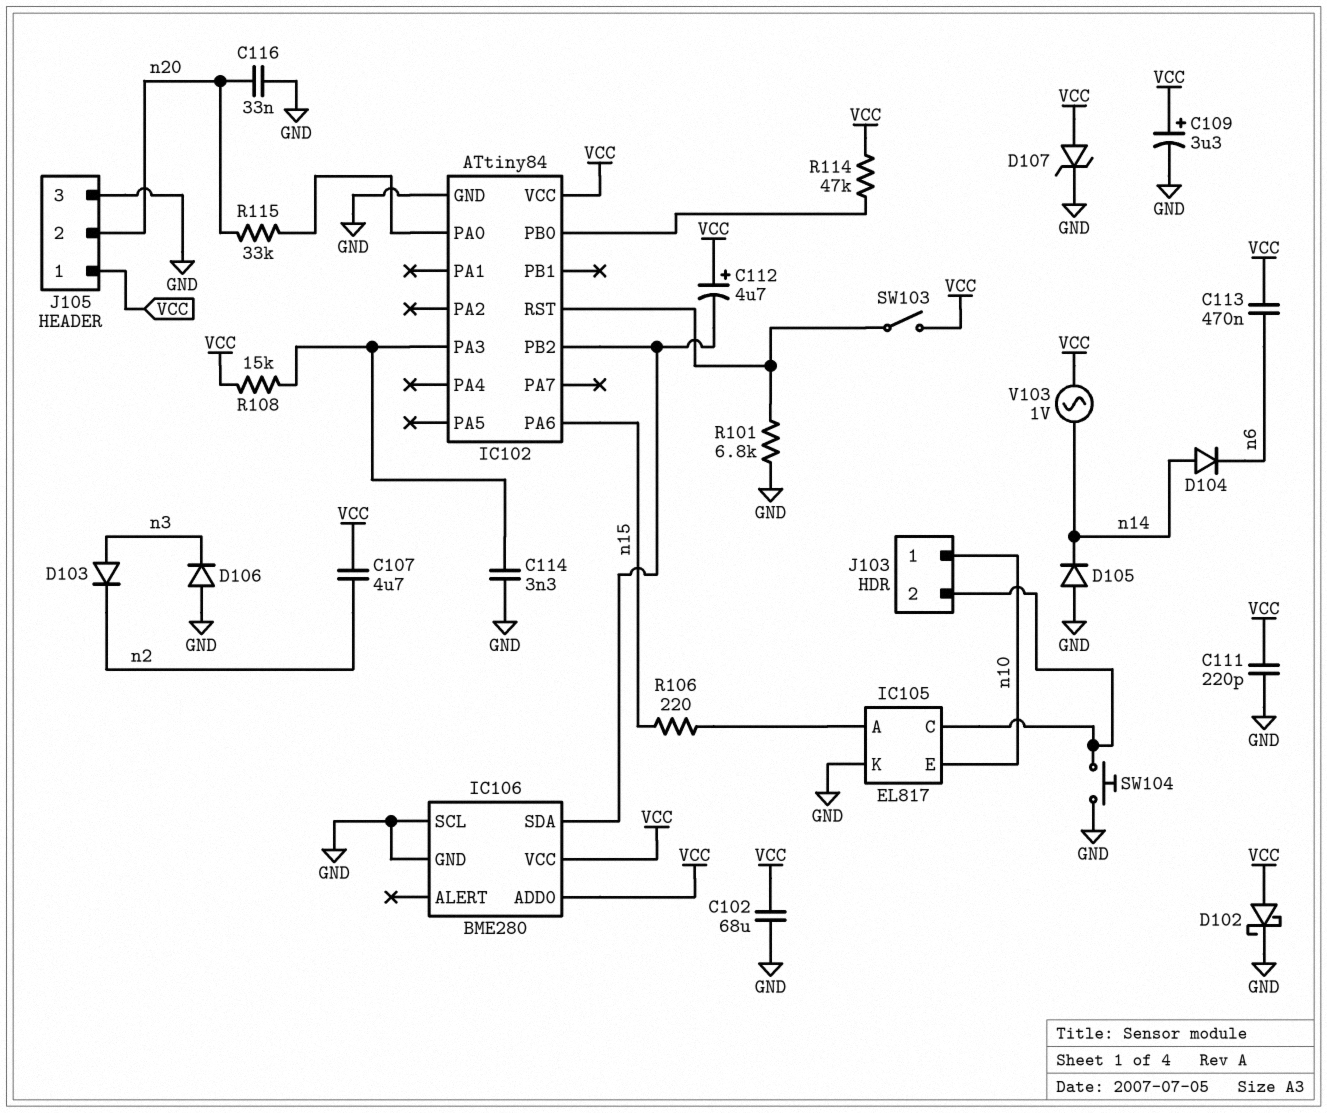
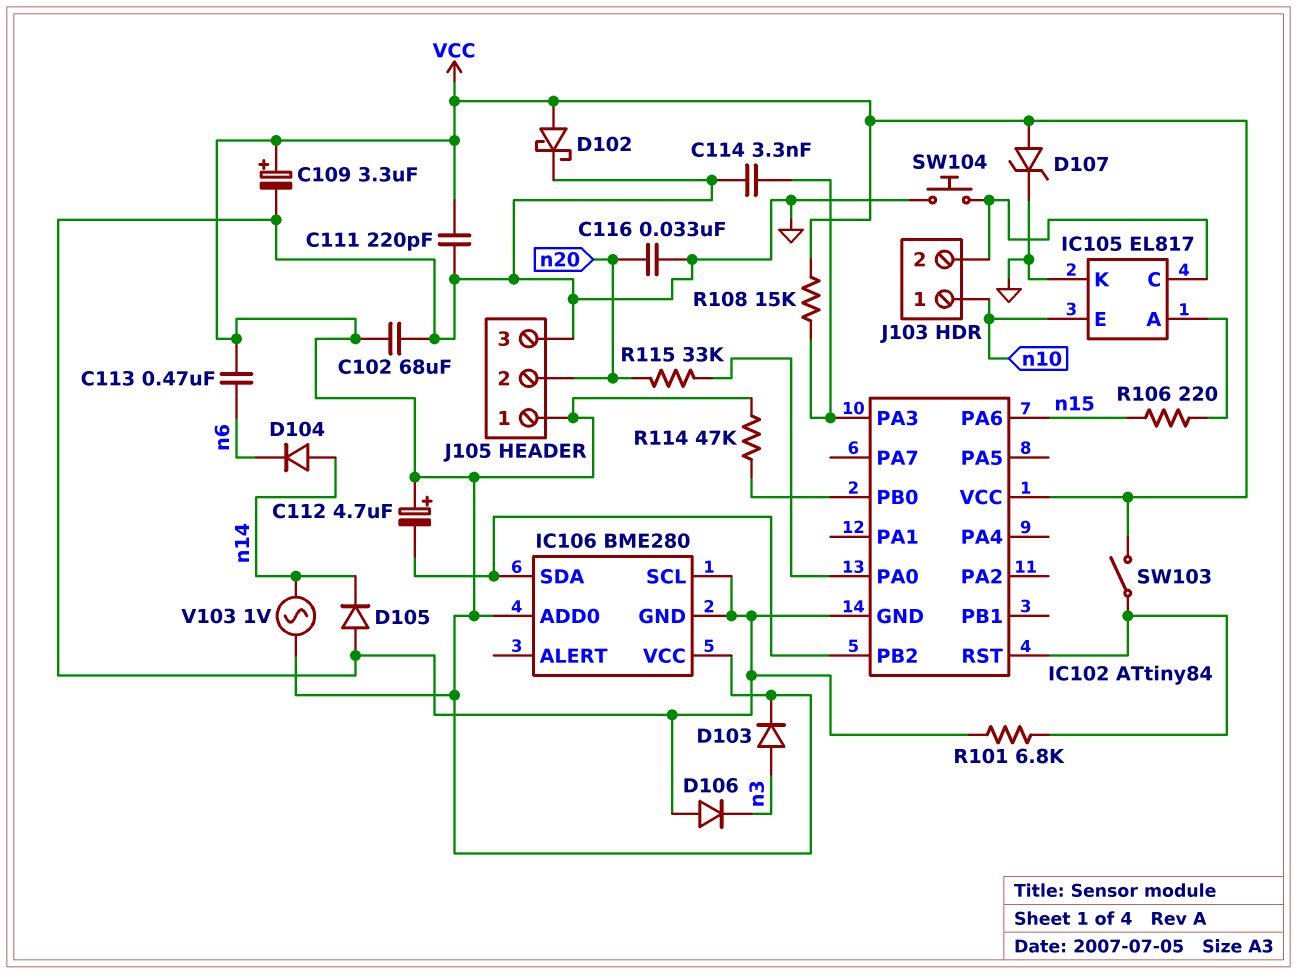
C107: 4.7uF (VCC, n2) -> none
D103: diode (A n3, K n2) -> diode (A n3, K VCC)

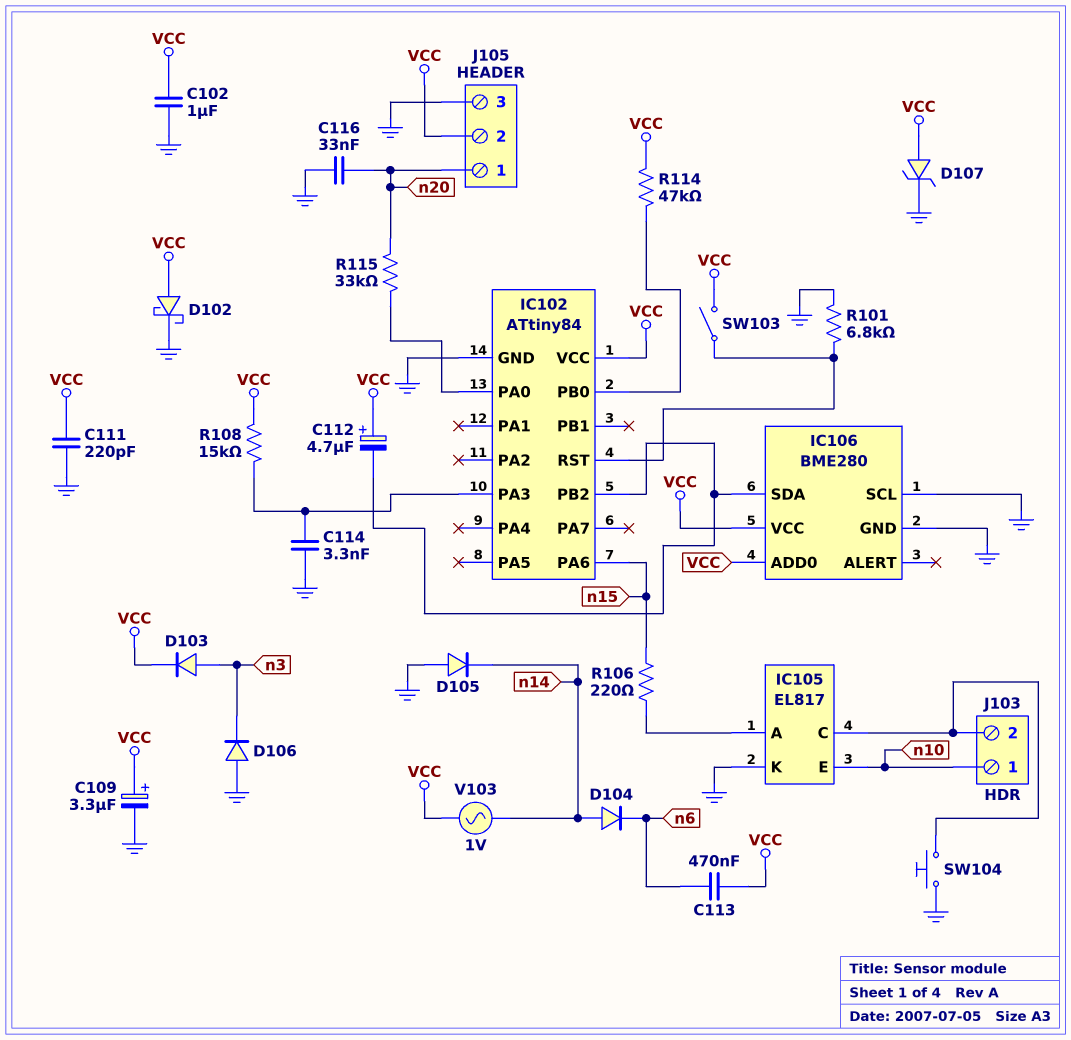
C102: 68uF (GND, VCC) -> 1uF (GND, VCC)
J105 pin 1: VCC -> n20
J105 pin 2: n20 -> VCC

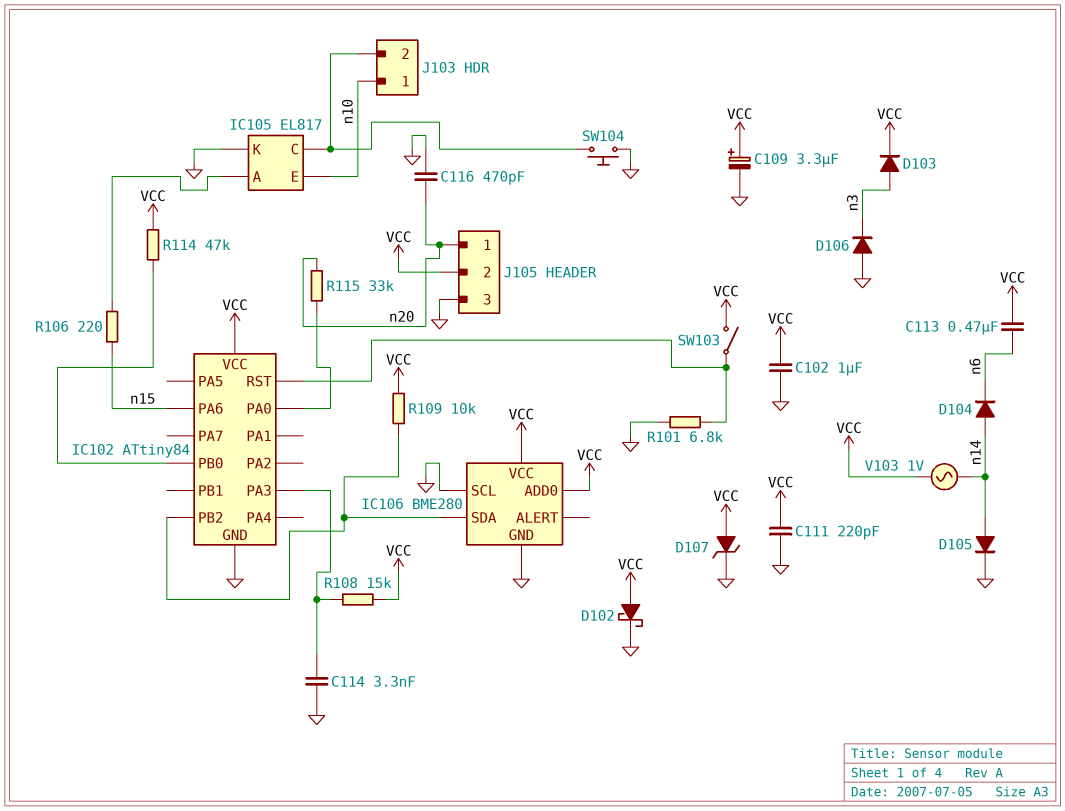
C112: 4.7uF (plus VCC, minus IC102/PB2) -> none
C116: 33nF (GND, n20) -> 470pF (GND, n20)
D105: diode (A GND, K n14) -> diode (A n14, K GND)
R109: none -> 10k (IC102/PB2, VCC)

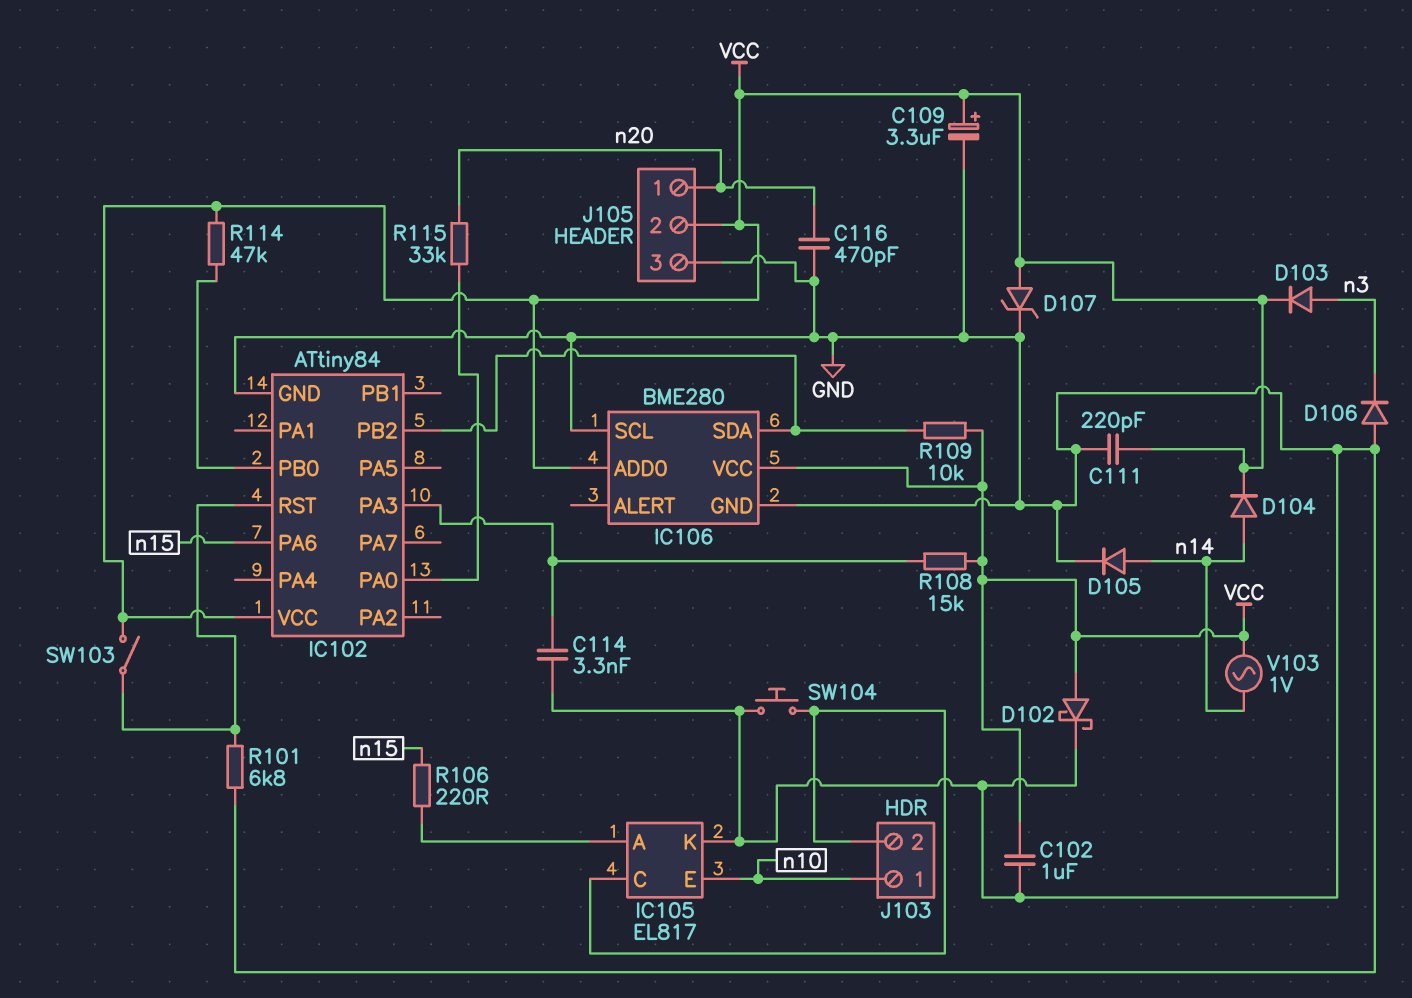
C113: 470nF (VCC, n6) -> none
D104: diode (A n14, K n6) -> diode (A n14, K VCC)

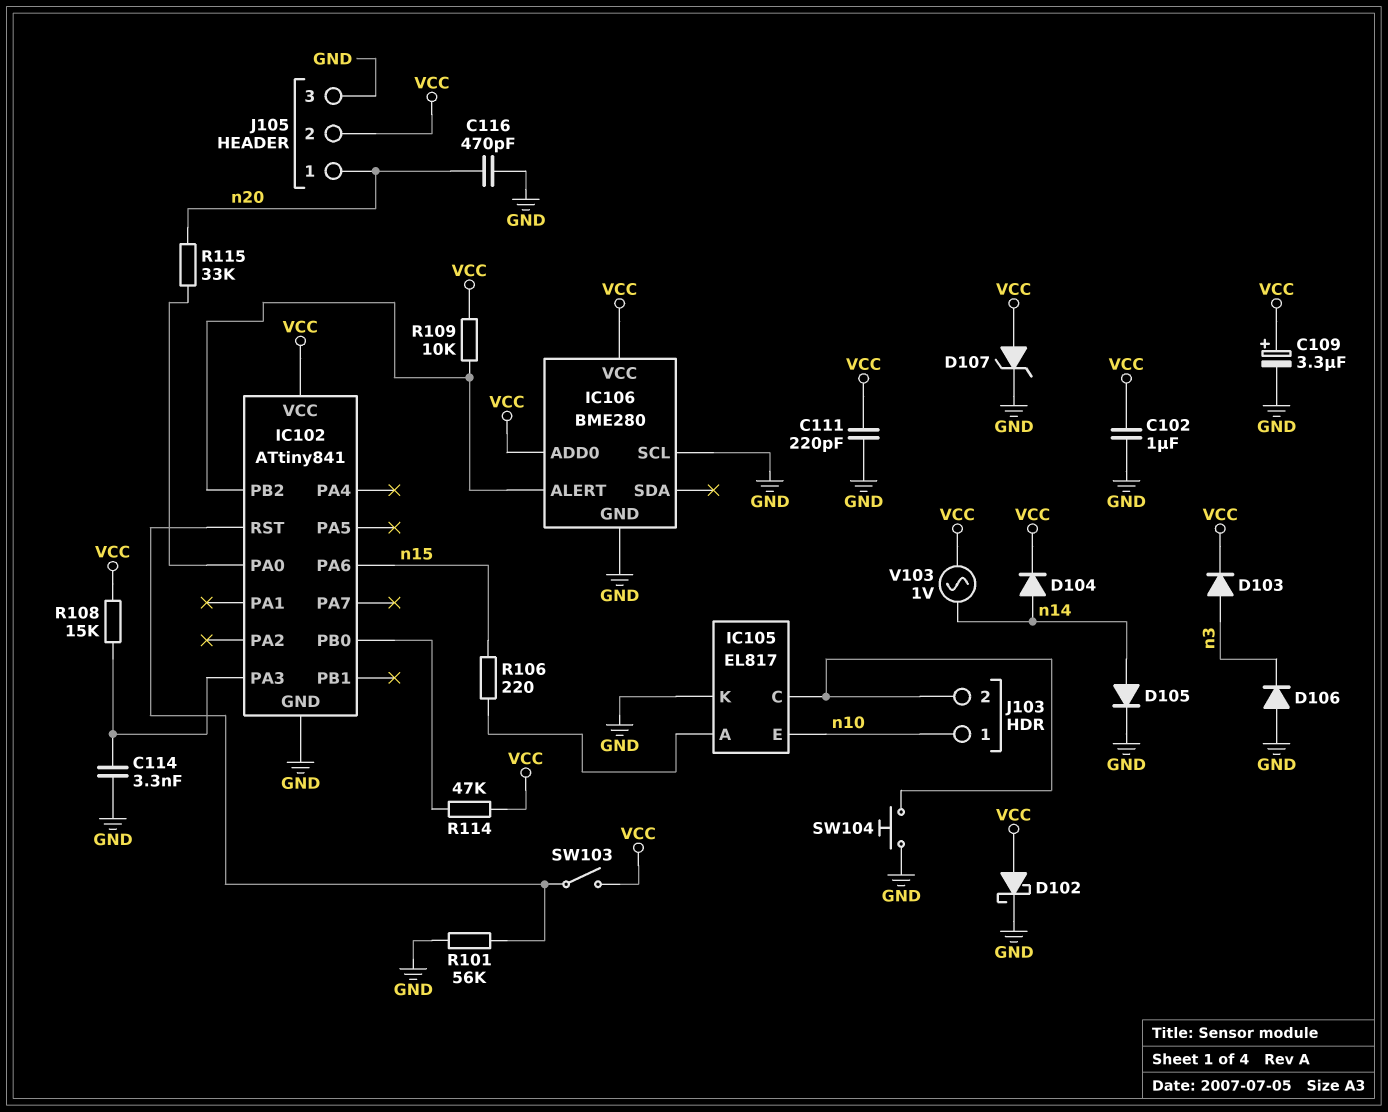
IC102: ATtiny84 -> ATtiny841
IC106 pin ALERT: none -> IC102/PB2
IC106 pin SDA: IC102/PB2 -> none
R101: 6.8k (GND, IC102/RST) -> 56k (GND, IC102/RST)

